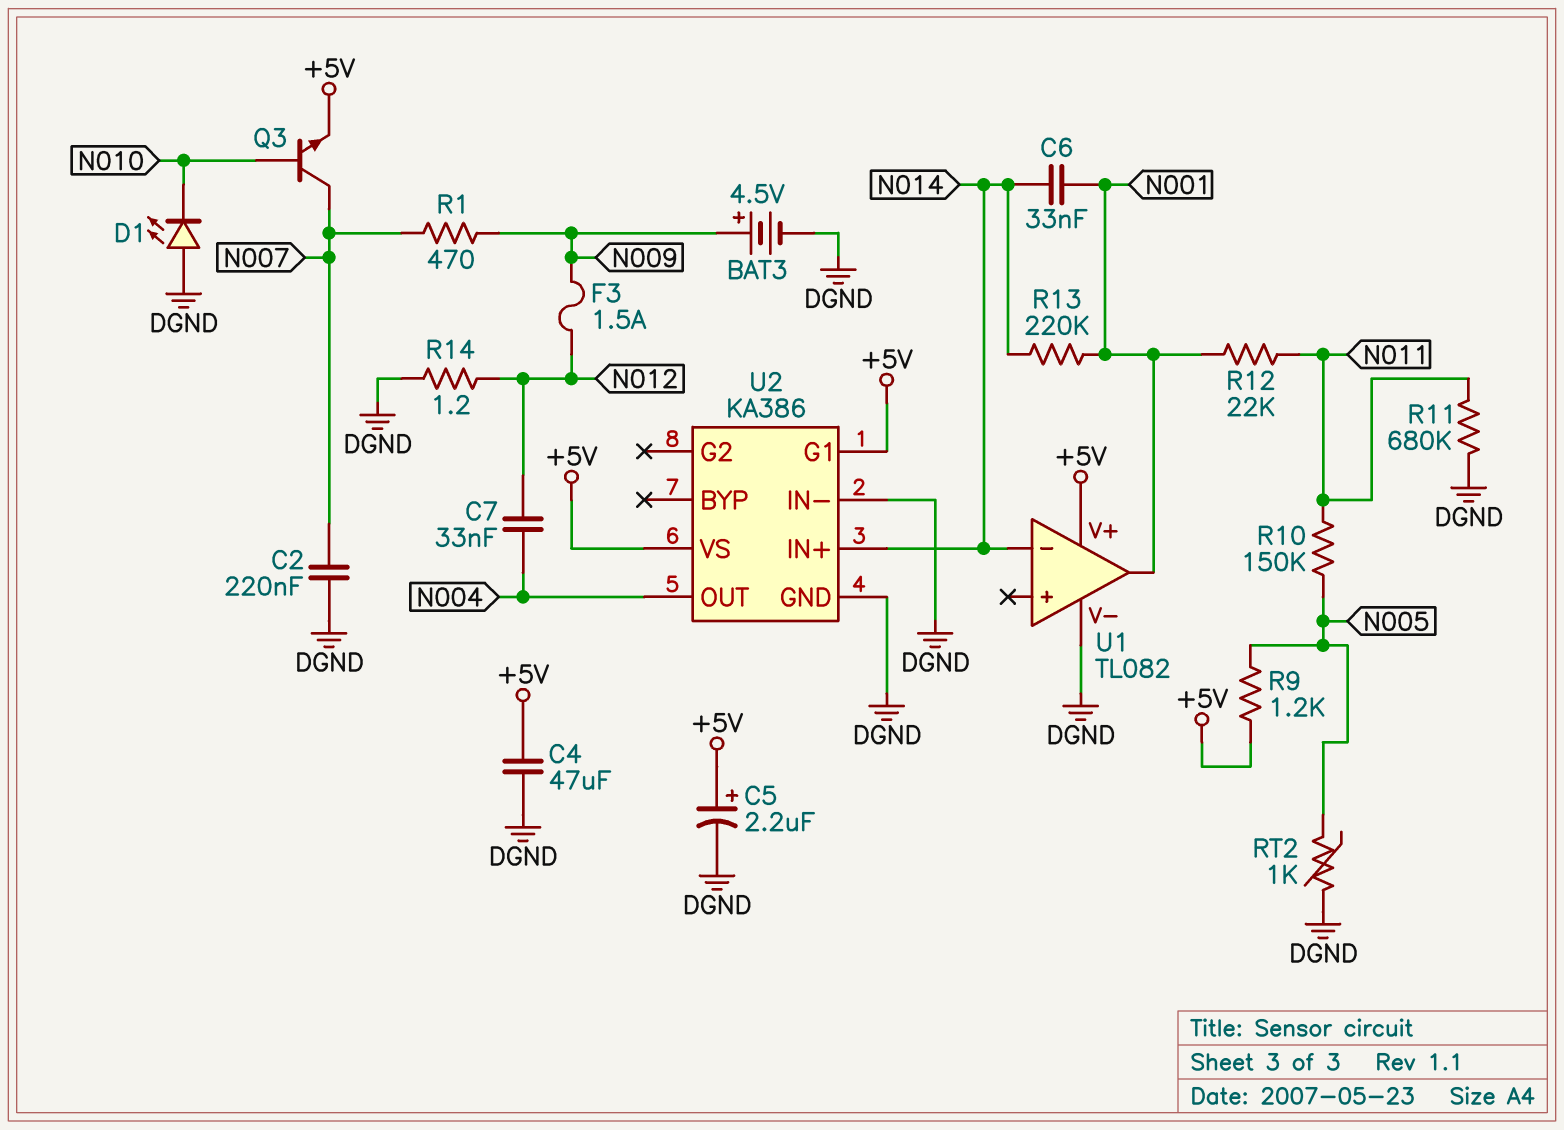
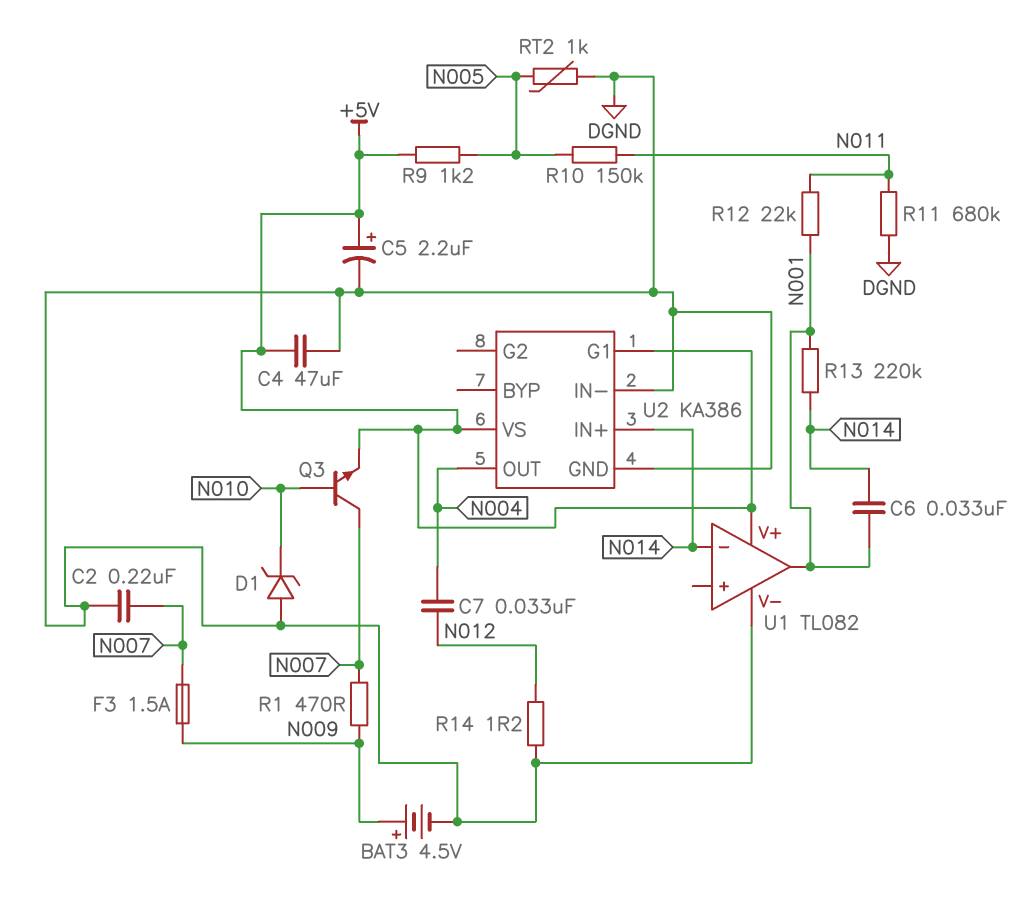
D1: LED (A DGND, K N010) -> zener (A DGND, K N010)
F3: 1.5A (N009, N012) -> 1.5A (N007, N009)

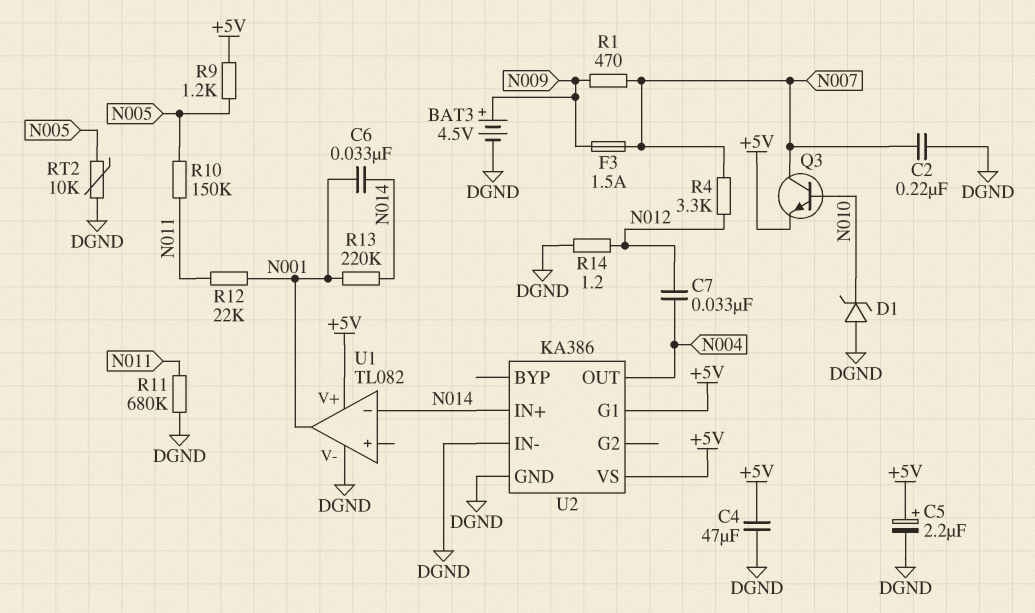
R4: none -> 3.3k (N007, N012)
RT2: 1k (DGND, N005) -> 10k (DGND, N005)

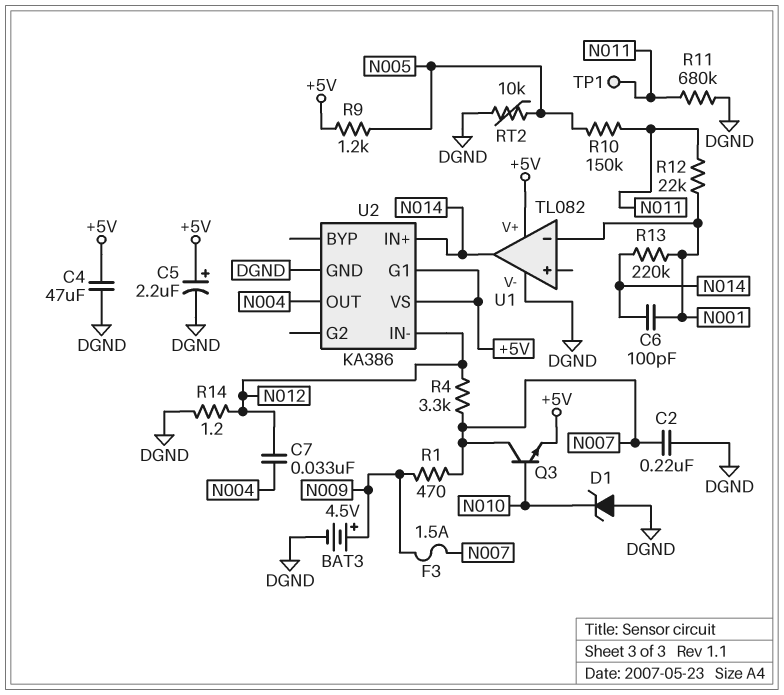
C6: 33nF (N001, N014) -> 100pF (N001, N014)
TP1: none -> test point (N011)
U1 pin in-: N014 -> N001
U1 pin out: N001 -> N014
U2 pin IN-: DGND -> N012

